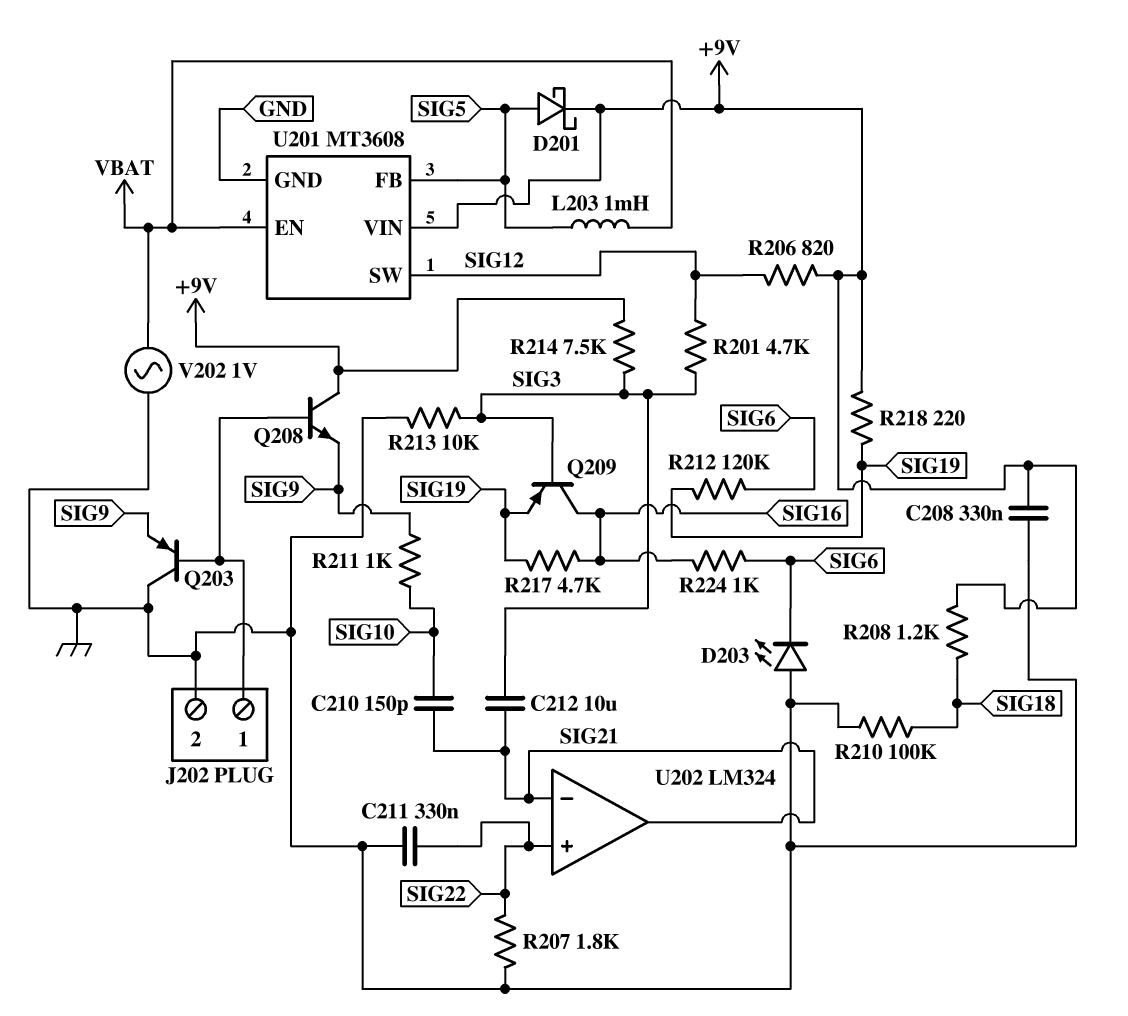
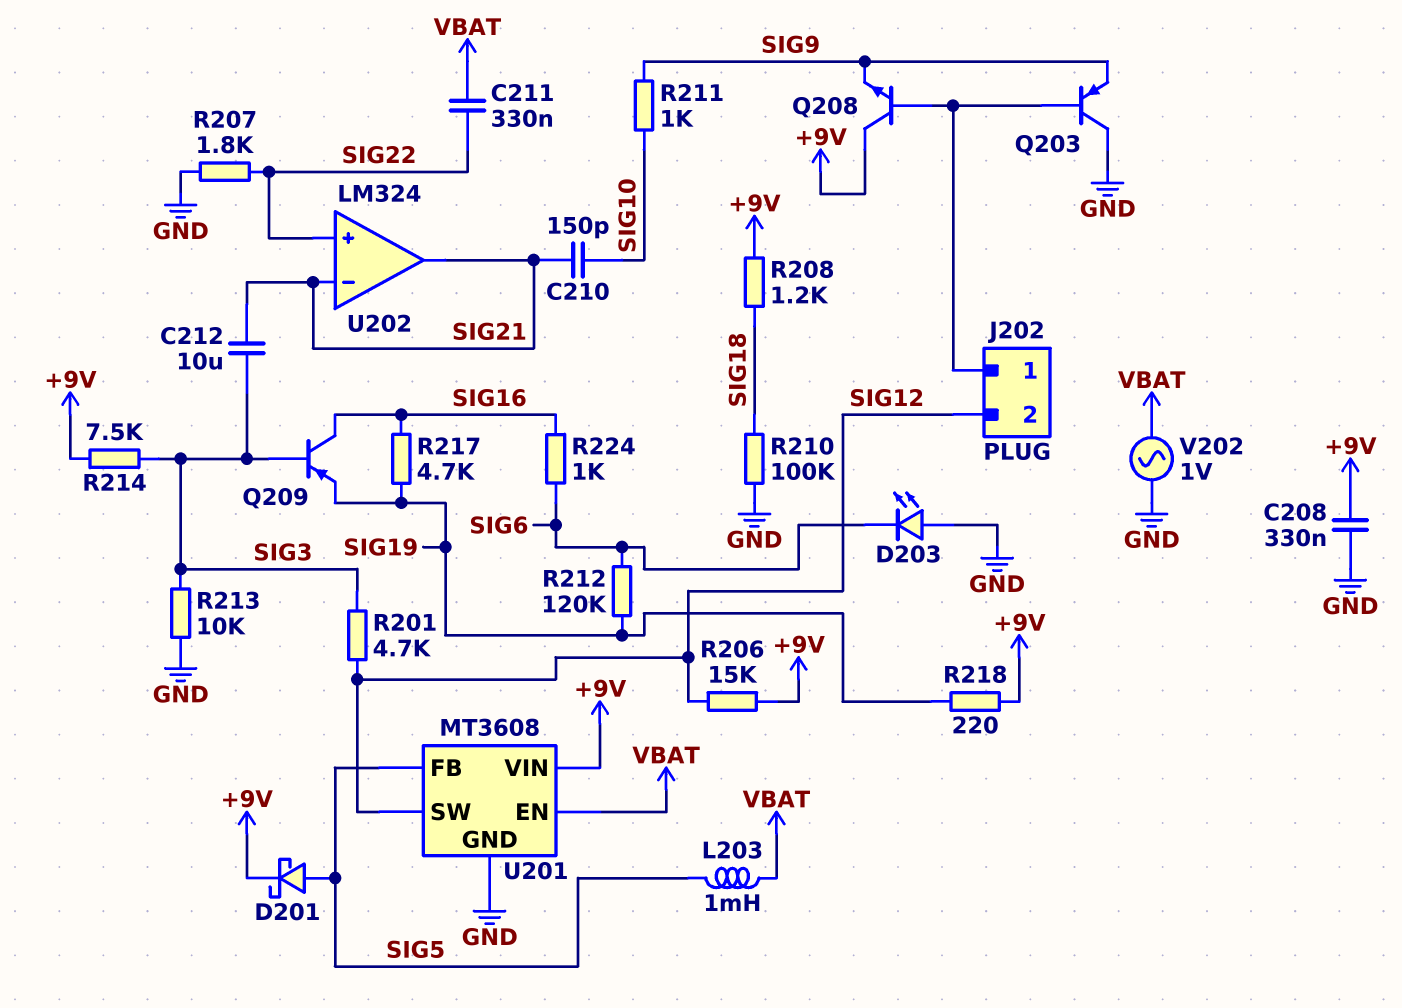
C211: 330nF (GND, SIG22) -> 330nF (SIG22, VBAT)
J202 pin 2: GND -> SIG12
R206: 820 (+9V, SIG12) -> 15k (+9V, SIG12)

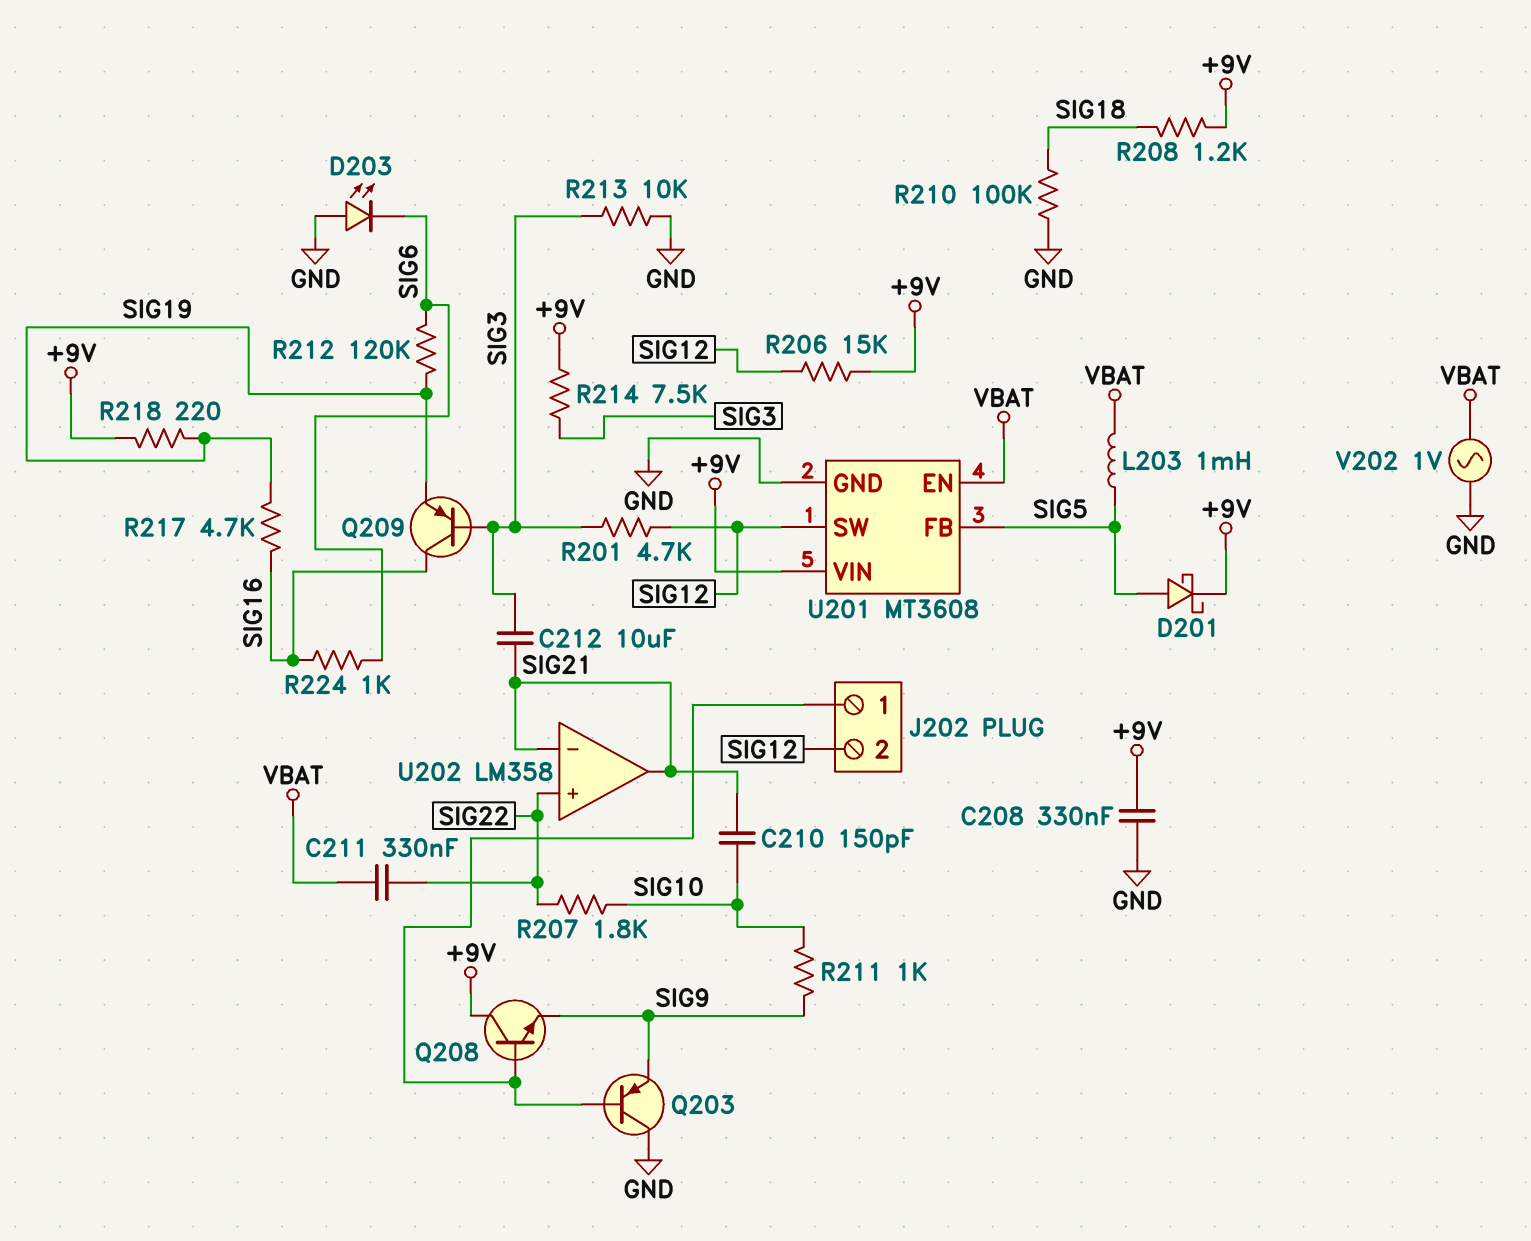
R207: 1.8k (GND, SIG22) -> 1.8k (SIG10, SIG22)
U202: LM324 -> LM358

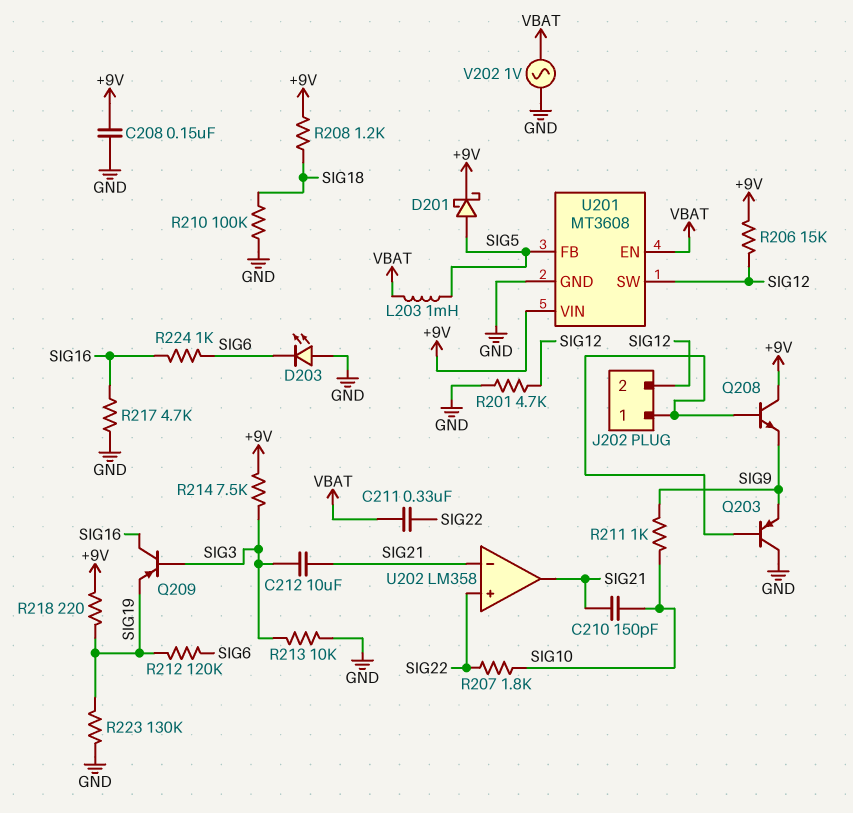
C208: 330nF (+9V, GND) -> 150nF (+9V, GND)
R201: 4.7k (SIG3, SIG12) -> 4.7k (GND, SIG12)
R217: 4.7k (SIG16, SIG19) -> 4.7k (GND, SIG16)
R223: none -> 130k (GND, SIG19)

